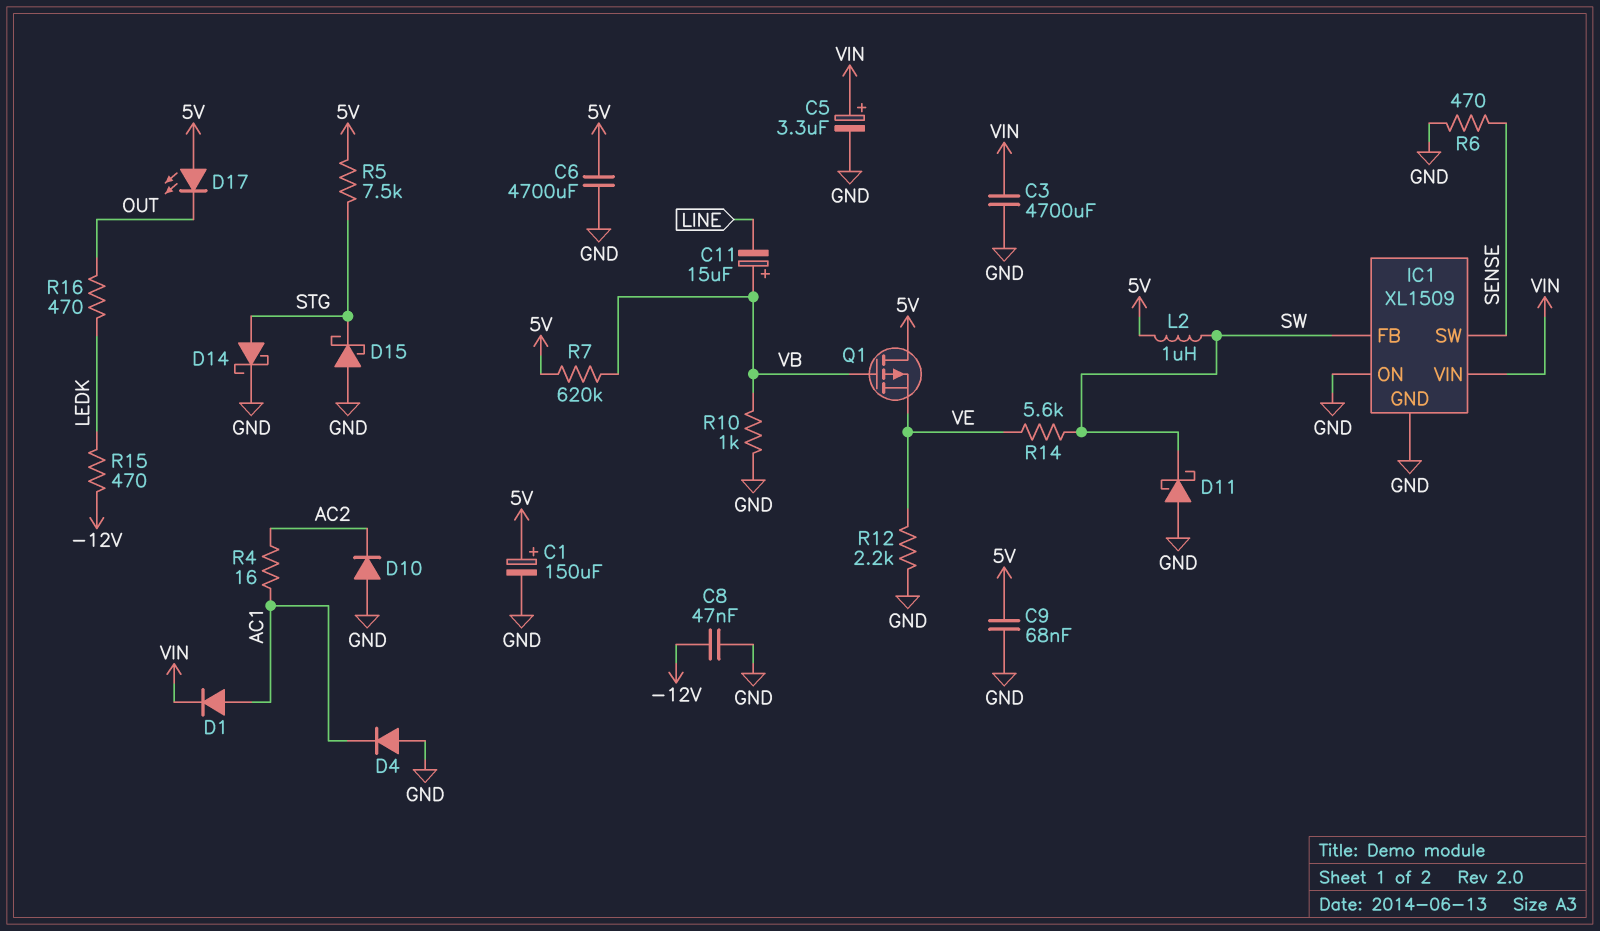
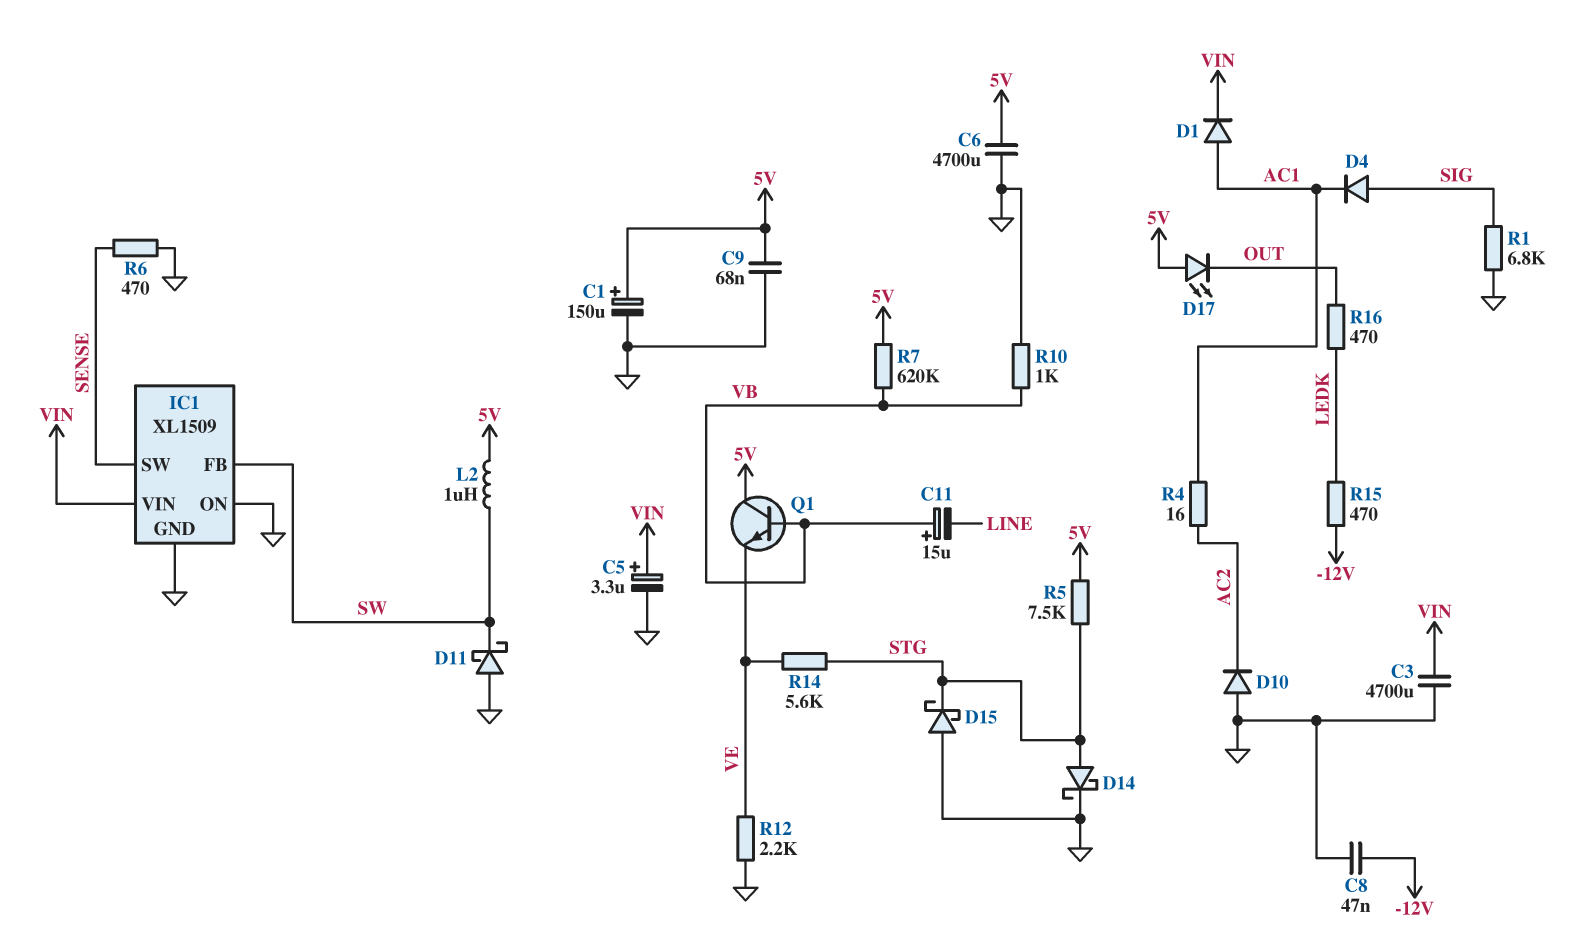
D4: diode (A GND, K AC1) -> diode (A SIG, K AC1)
Q1: PMOS (G VB, D 5V, S VE) -> NPN (B VB, C 5V, E VE)
R1: none -> 6.8k (GND, SIG)
R14: 5.6k (SW, VE) -> 5.6k (STG, VE)

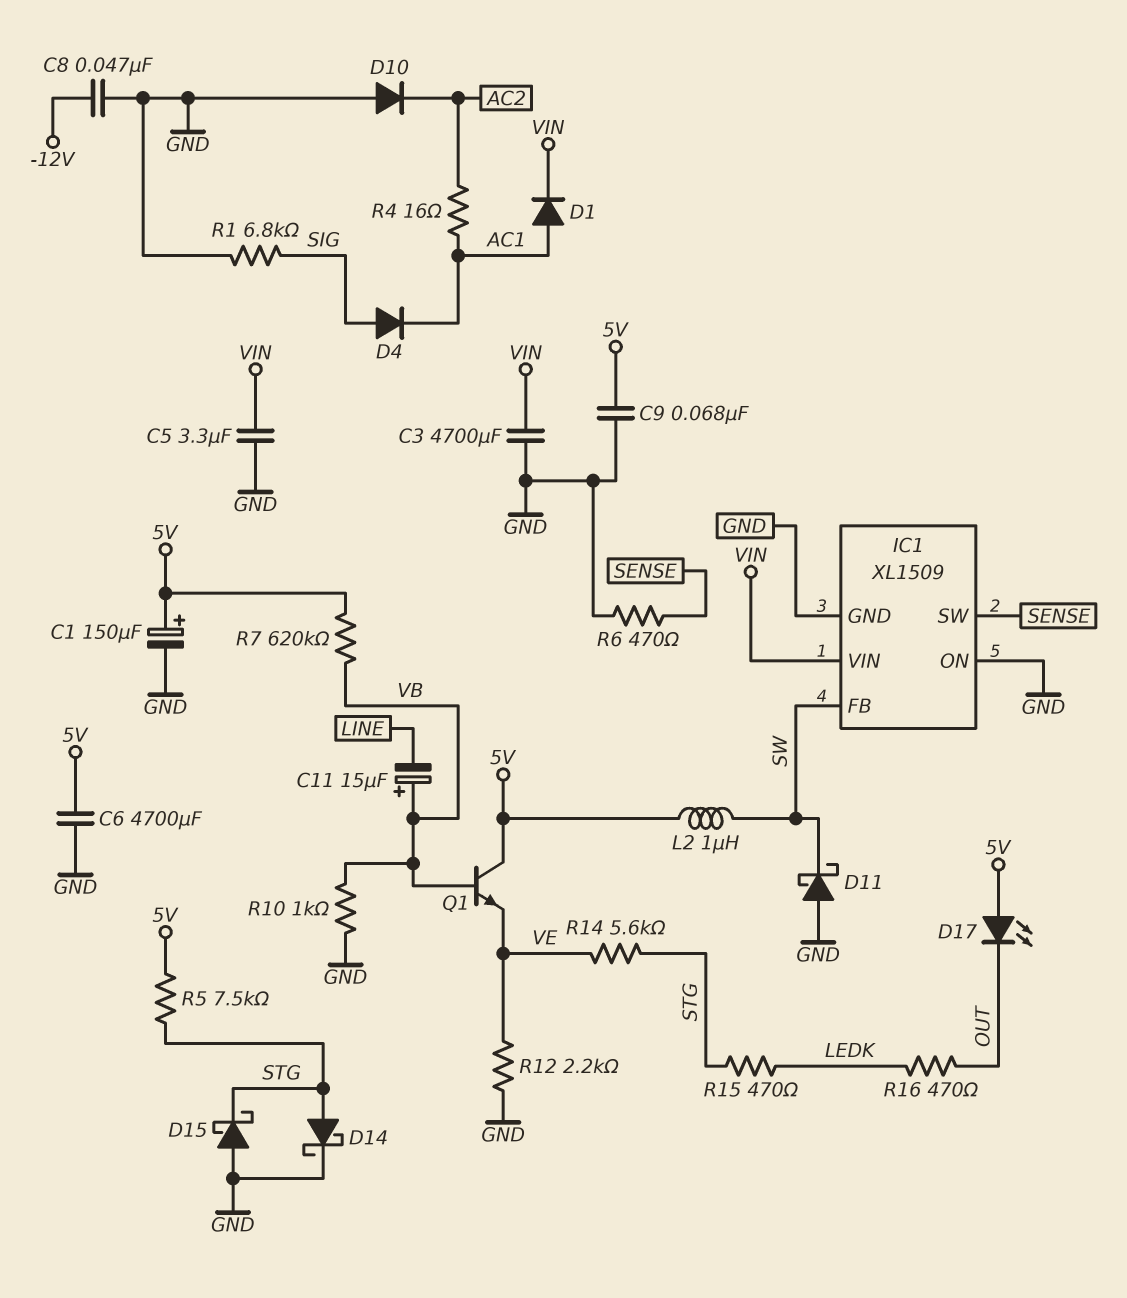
C5: 3.3uF (plus VIN, minus GND) -> 3.3uF (GND, VIN)
R15: 470 (-12V, LEDK) -> 470 (LEDK, STG)

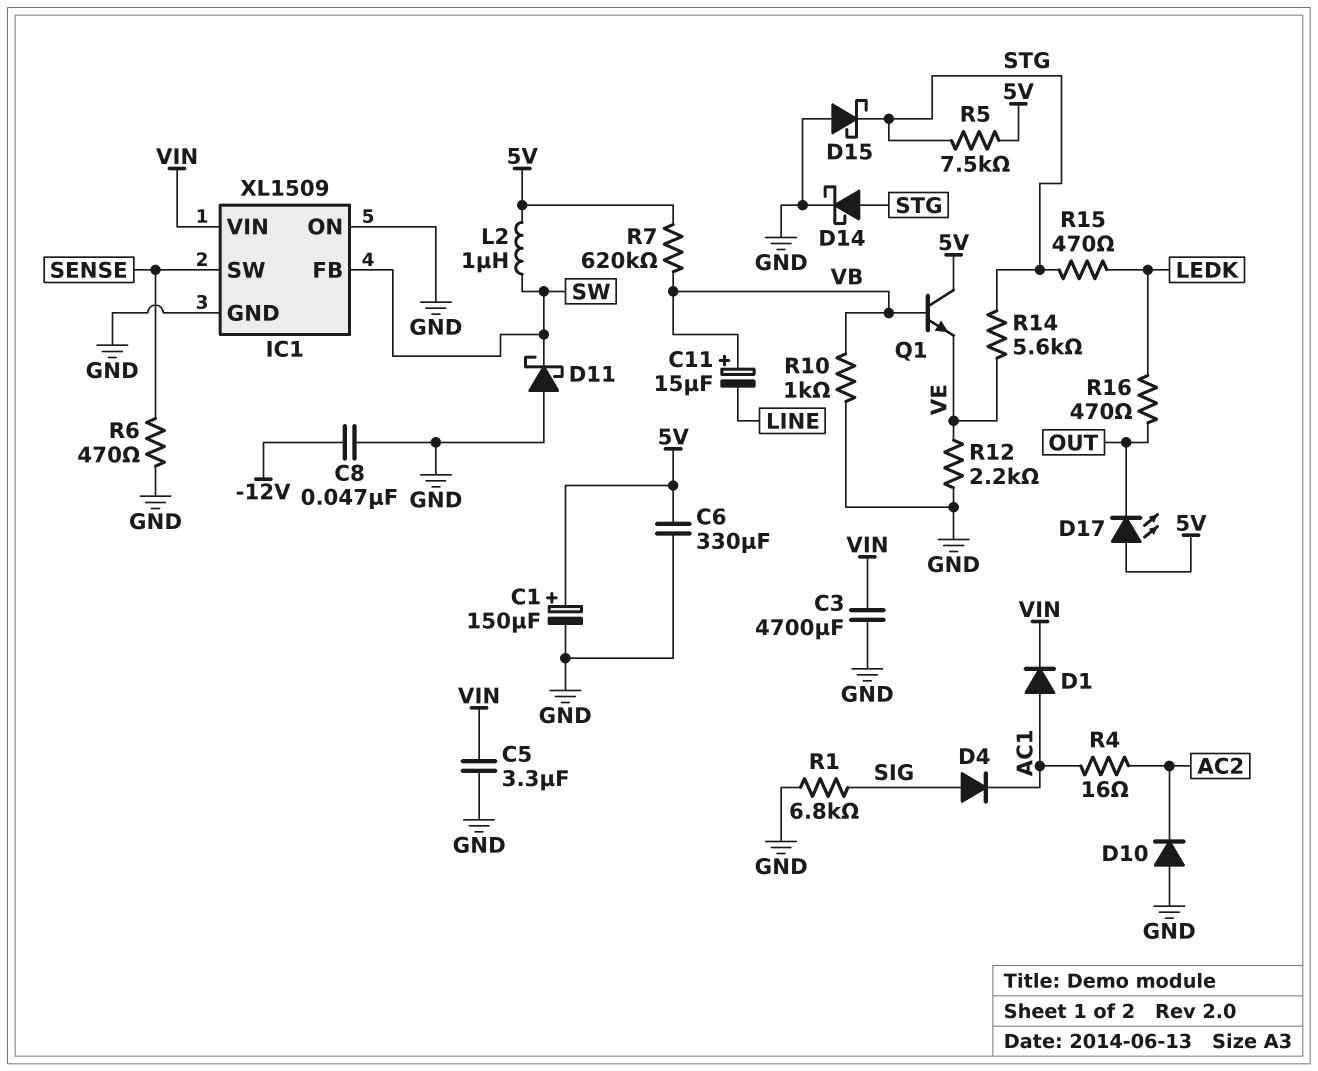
C6: 4700uF (5V, GND) -> 330uF (5V, GND)
C9: 68nF (5V, GND) -> none

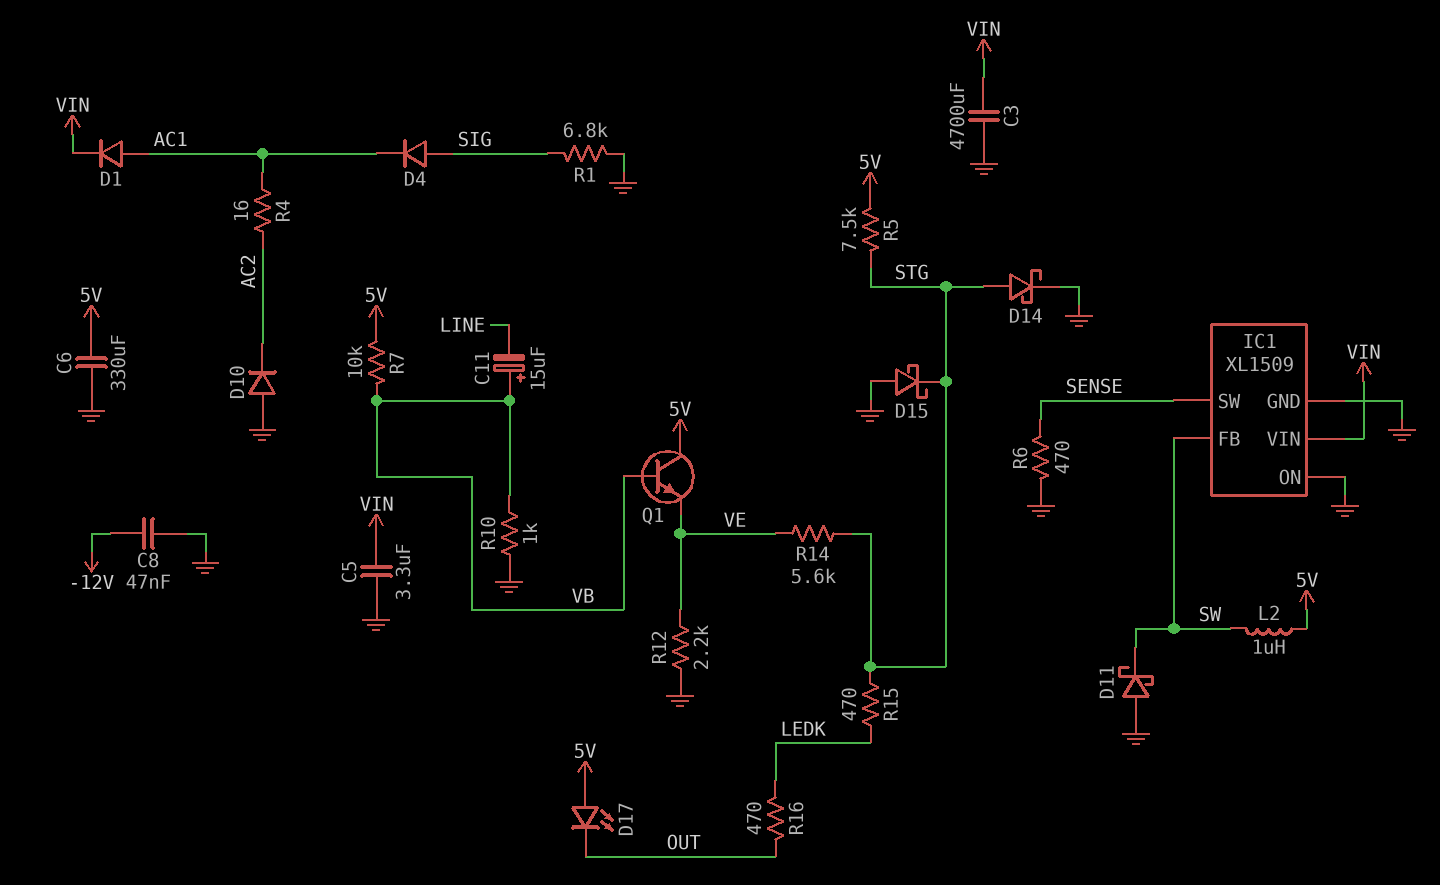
C1: 150uF (plus 5V, minus GND) -> none
R7: 620k (5V, VB) -> 10k (5V, VB)

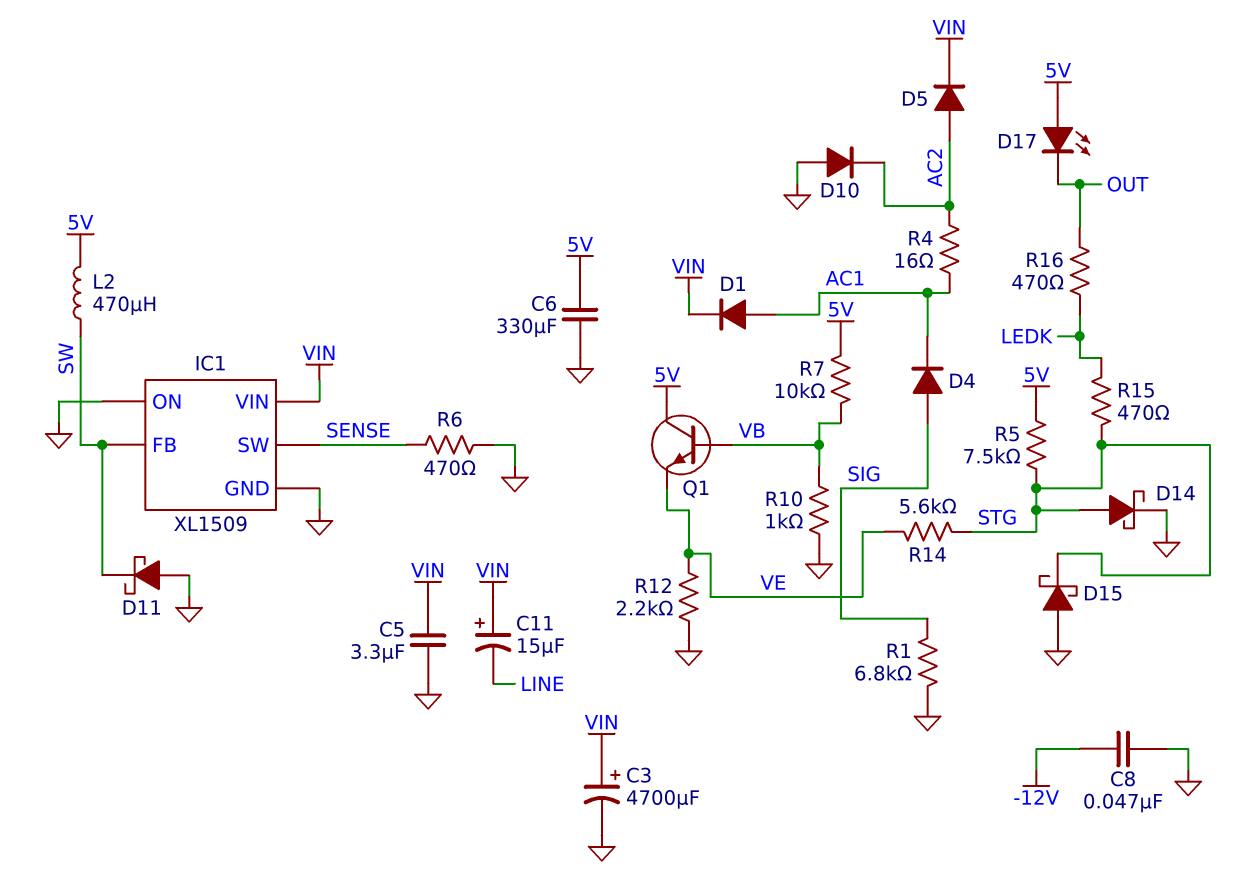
C3: 4700uF (GND, VIN) -> 4700uF (plus VIN, minus GND)
C11: 15uF (plus VB, minus LINE) -> 15uF (plus VIN, minus LINE)
D5: none -> diode (A AC2, K VIN)
L2: 1uH (5V, SW) -> 470uH (5V, SW)

